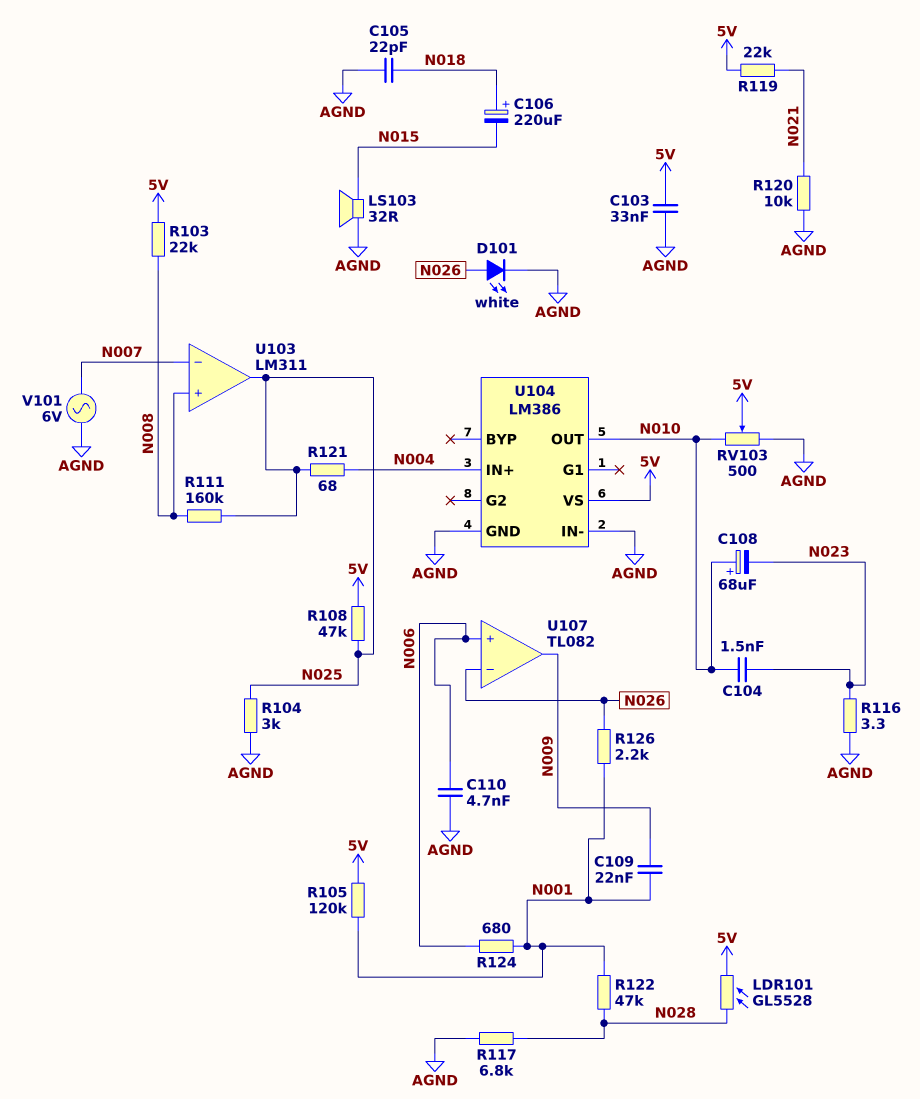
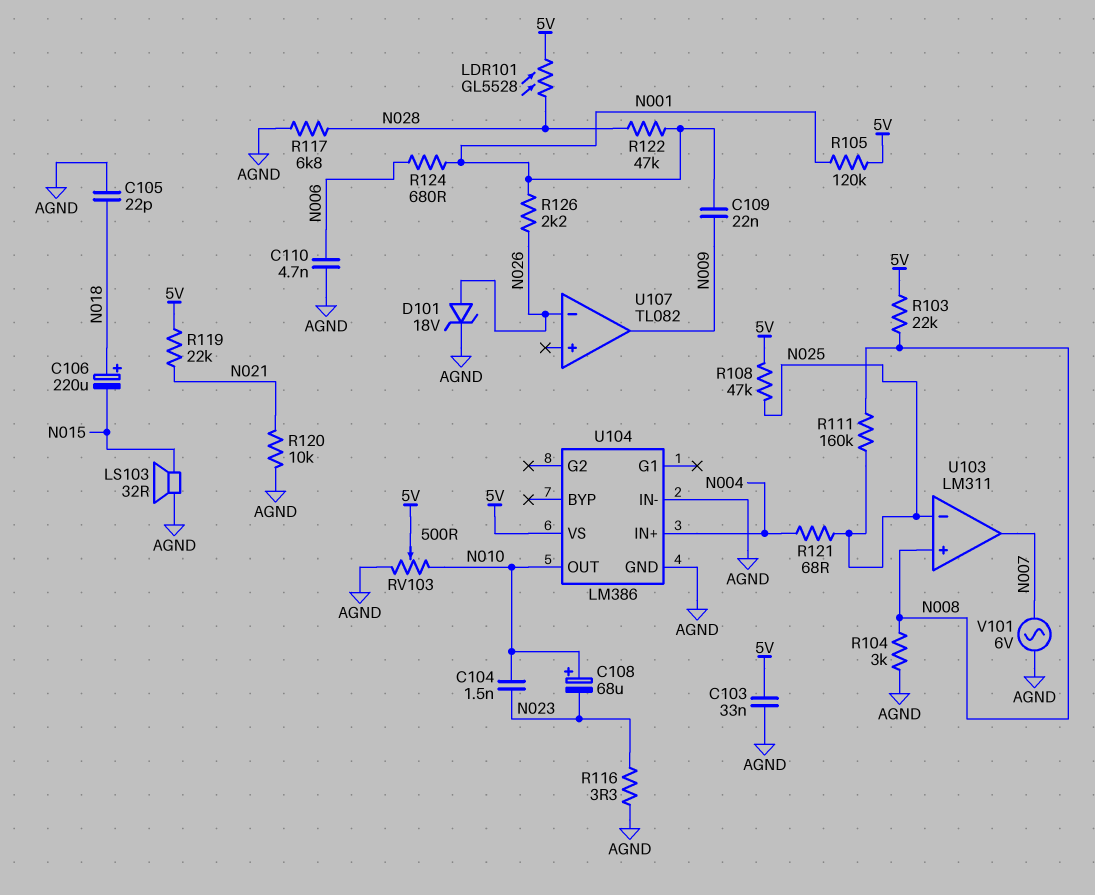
D101: LED white (A N026, K AGND) -> zener 18V (A N026, K AGND)
R104: 3k (AGND, N025) -> 3k (AGND, N008)
U103 pin in-: N007 -> N025
U103 pin out: N025 -> N007
U107 pin in+: N006 -> none

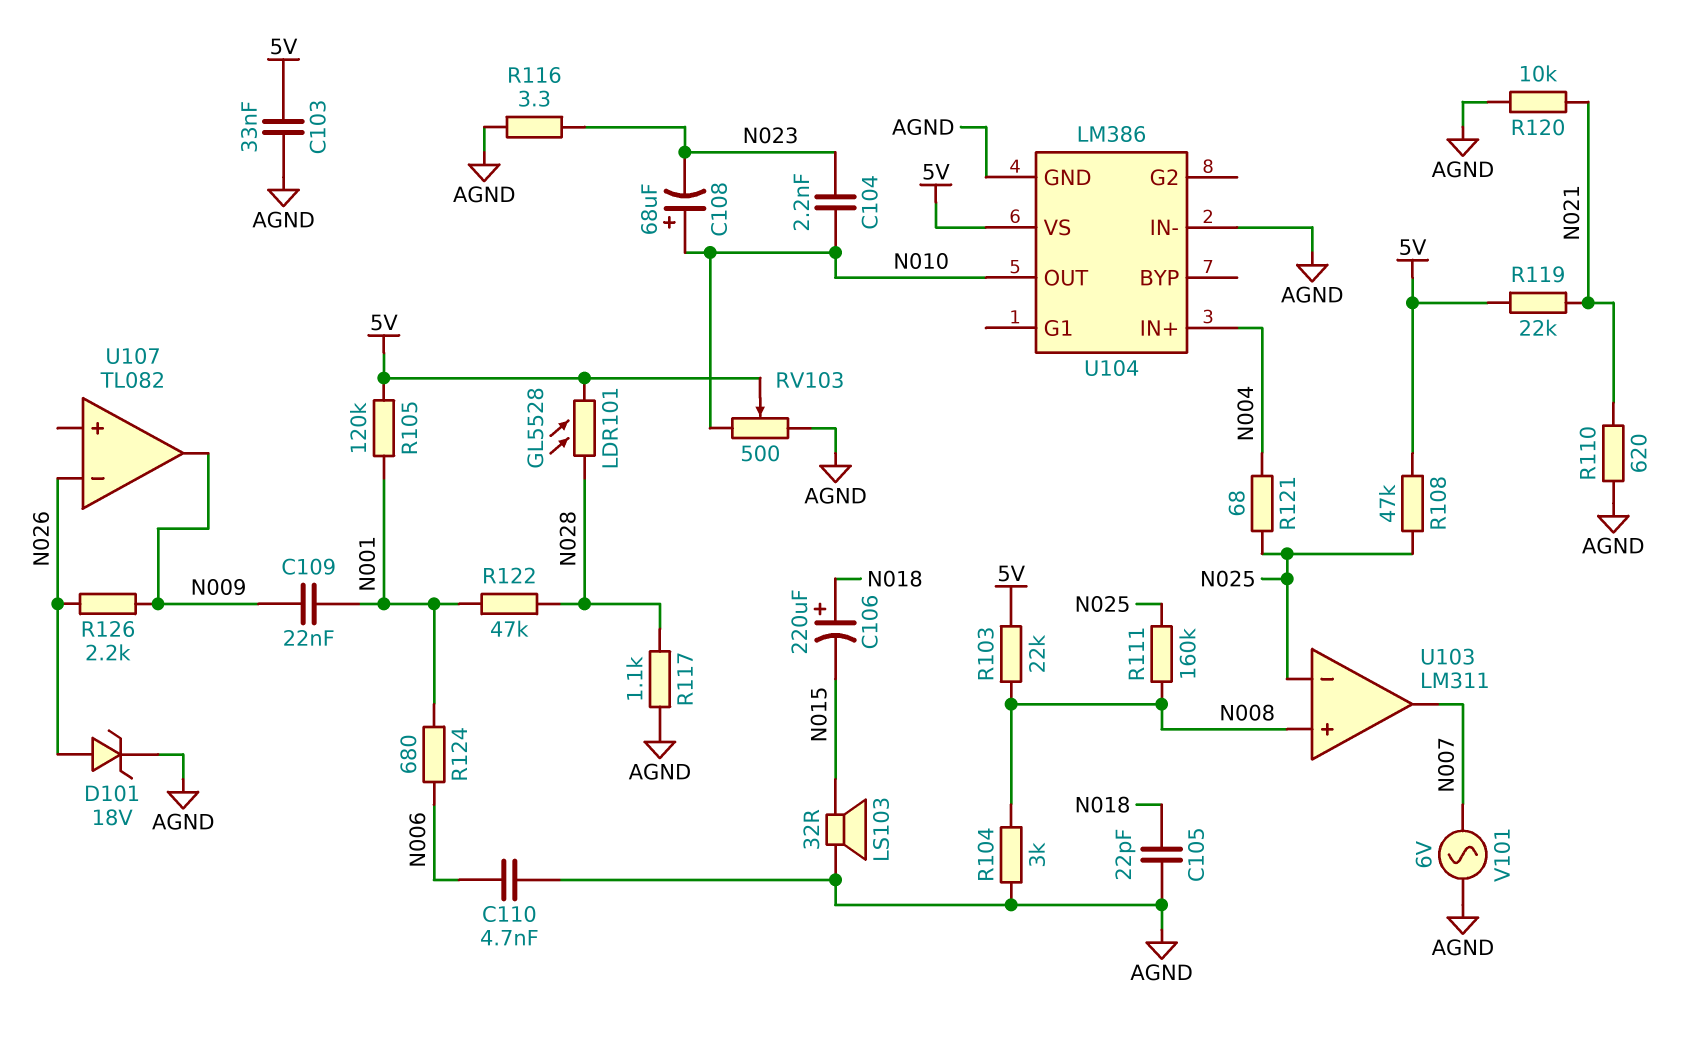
C104: 1.5nF (N010, N023) -> 2.2nF (N010, N023)
R110: none -> 620 (AGND, N021)
R117: 6.8k (AGND, N028) -> 1.1k (AGND, N028)
R126: 2.2k (N001, N026) -> 2.2k (N009, N026)

